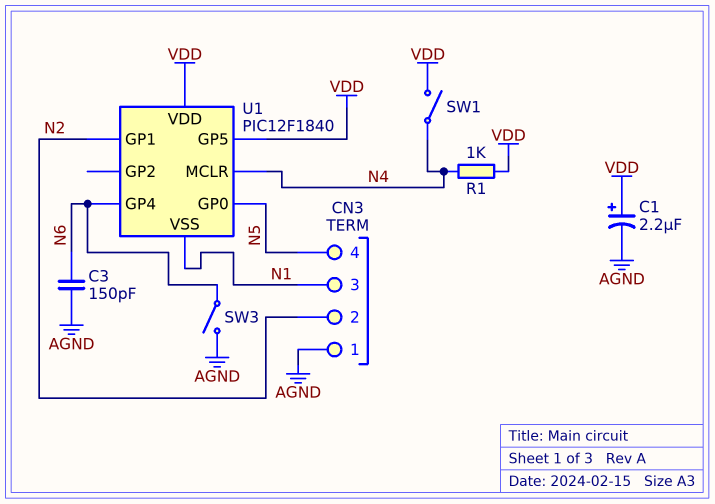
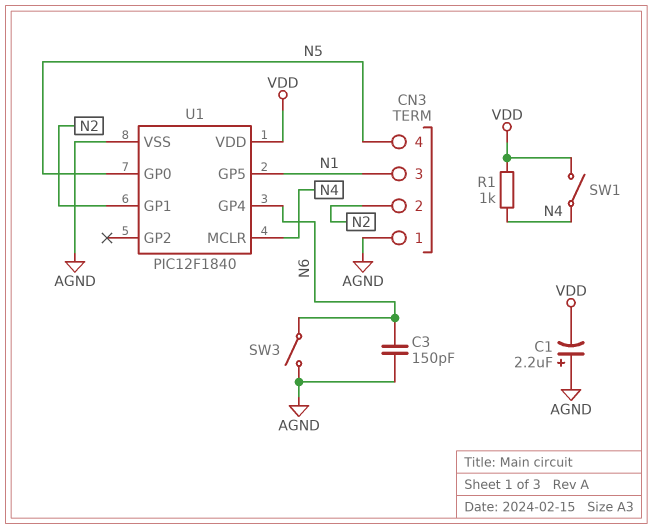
C1: 2.2uF (plus VDD, minus AGND) -> 2.2uF (plus AGND, minus VDD)
U1 pin GP5: VDD -> N1
U1 pin VSS: N1 -> AGND

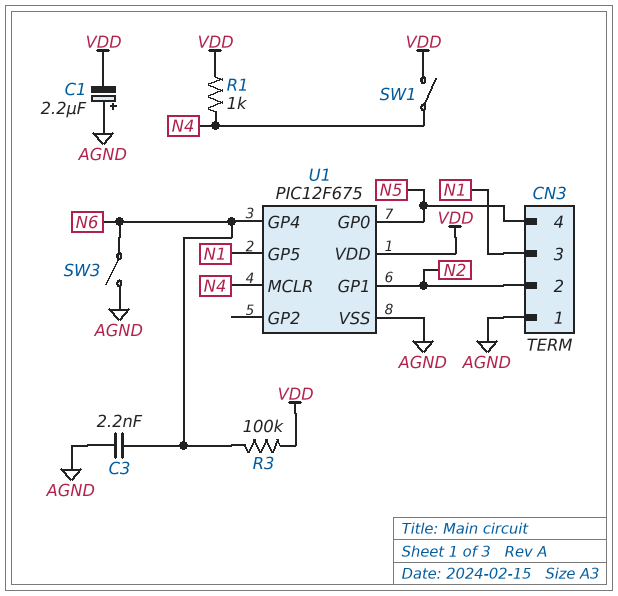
C3: 150pF (AGND, N6) -> 2.2nF (AGND, N6)
R3: none -> 100k (N6, VDD)
U1: PIC12F1840 -> PIC12F675

